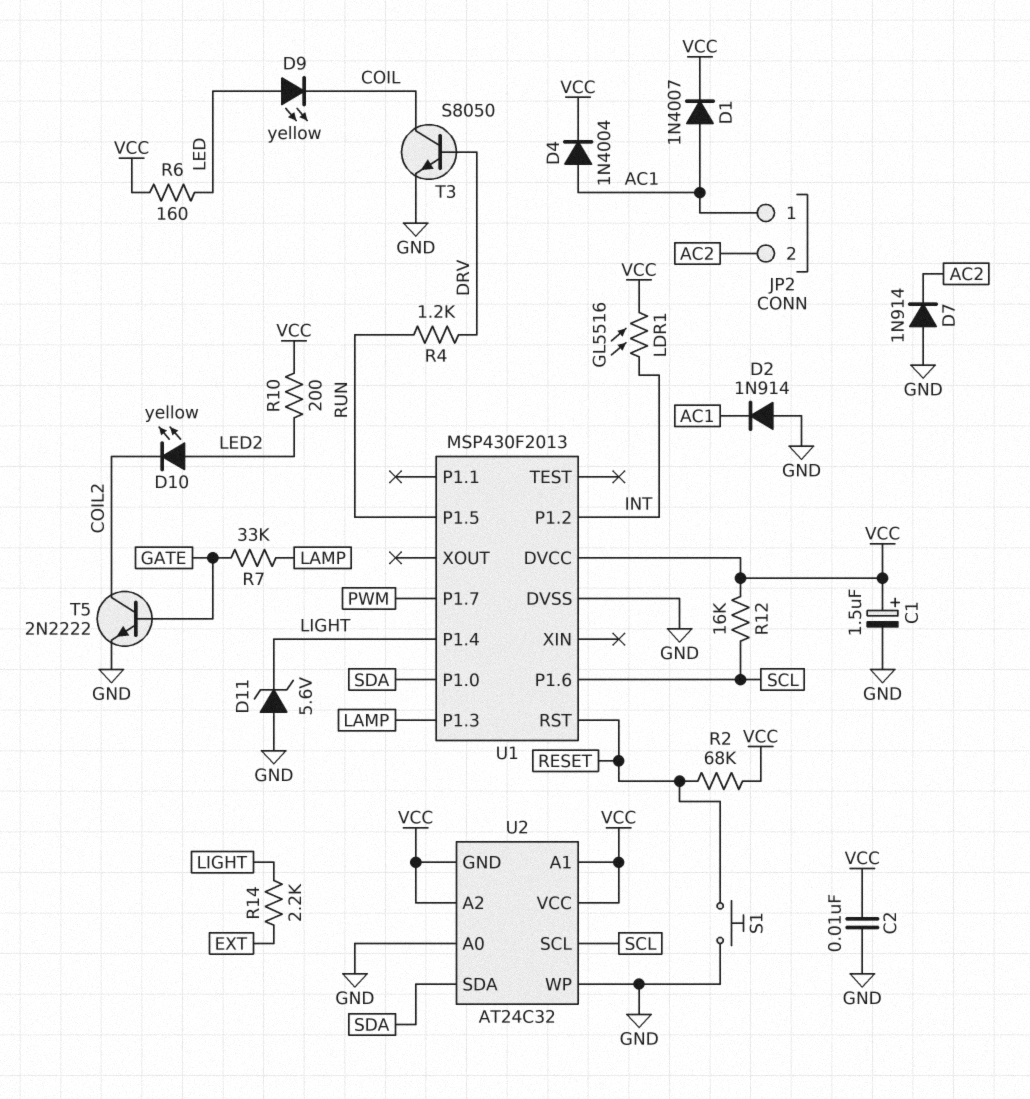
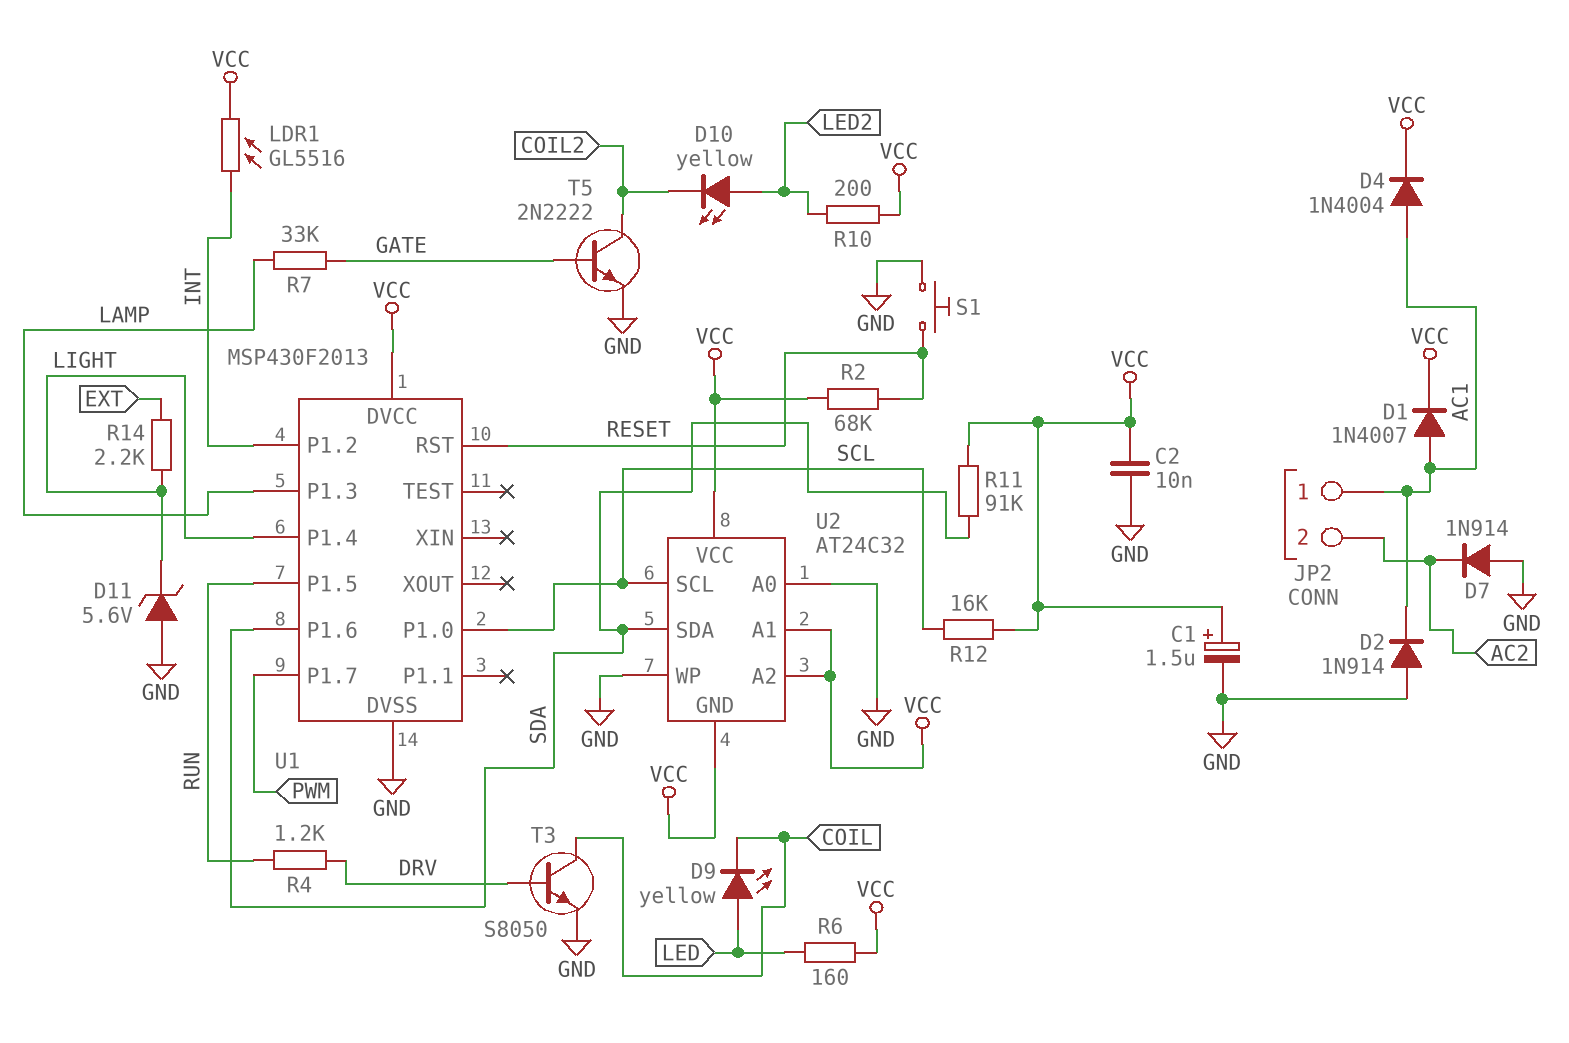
R11: none -> 91k (SDA, VCC)
U1 pin P1.0: SDA -> SCL
U1 pin P1.6: SCL -> SDA

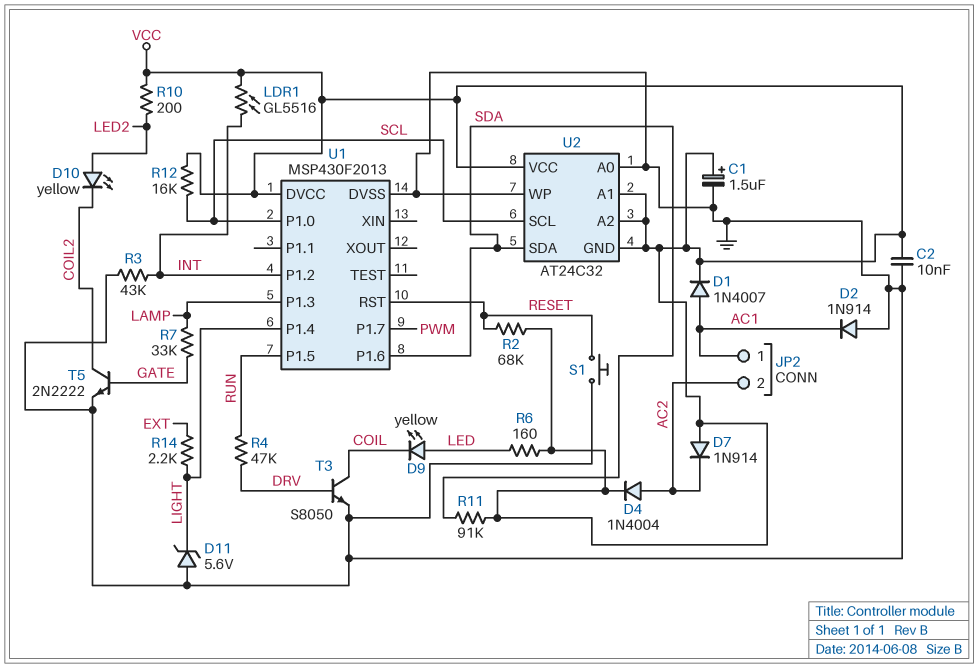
D4: diode 1N4004 (A AC1, K VCC) -> diode 1N4004 (A AC2, K VCC)
D7: diode 1N914 (A GND, K AC2) -> diode 1N914 (A VCC, K AC2)
R3: none -> 43k (GND, INT)
R4: 1.2k (DRV, RUN) -> 47k (DRV, RUN)

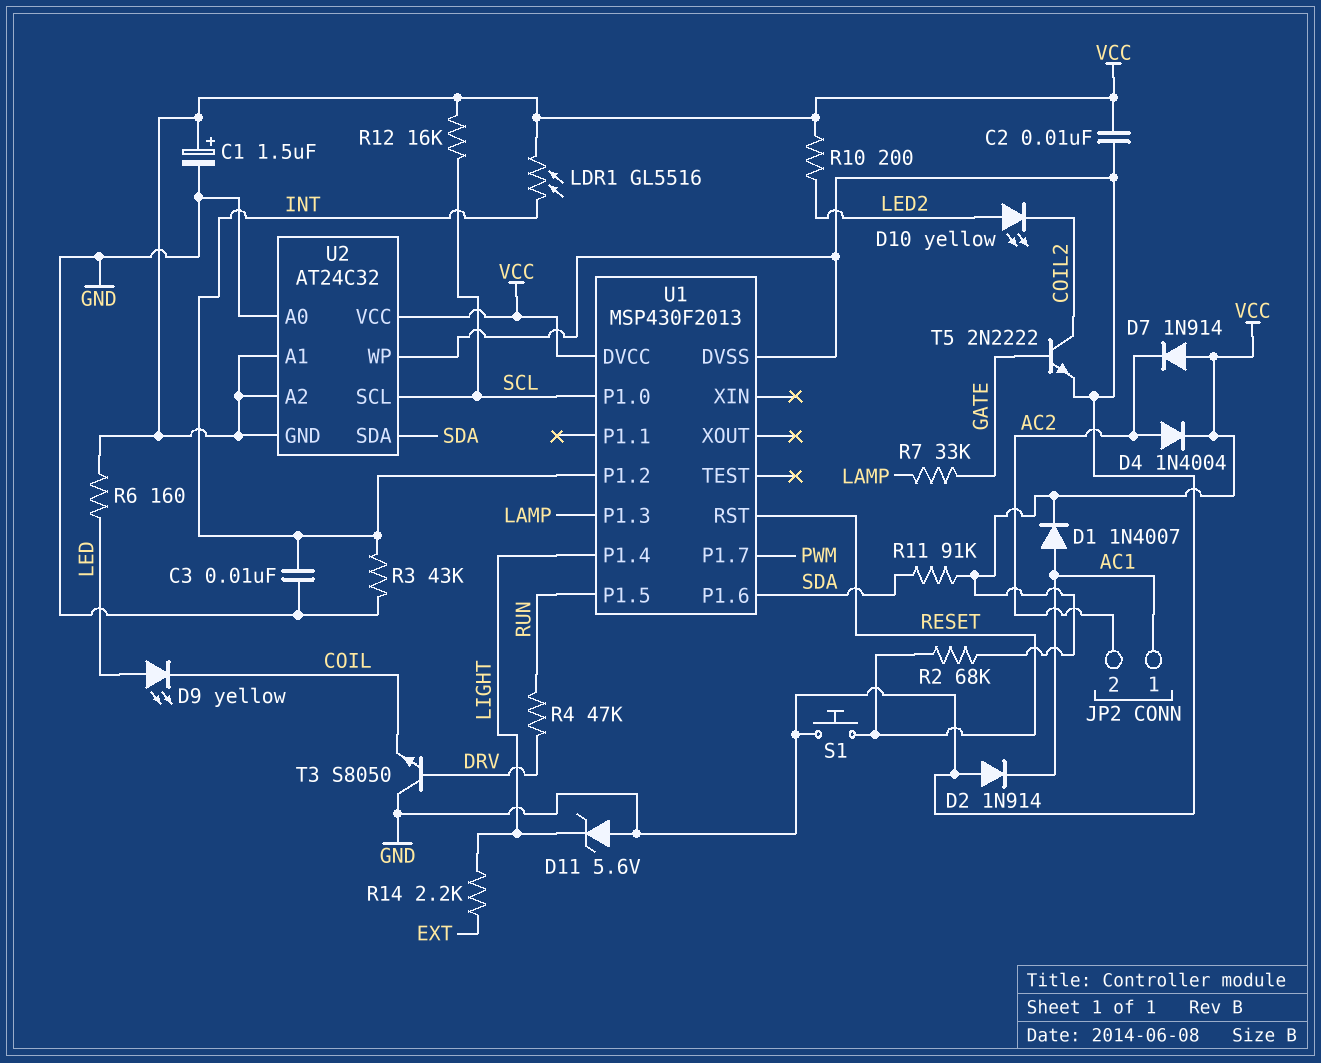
C3: none -> 10nF (GND, INT)
T3: NPN S8050 (B DRV, C COIL, E GND) -> NPN S8050 (B DRV, C GND, E COIL)

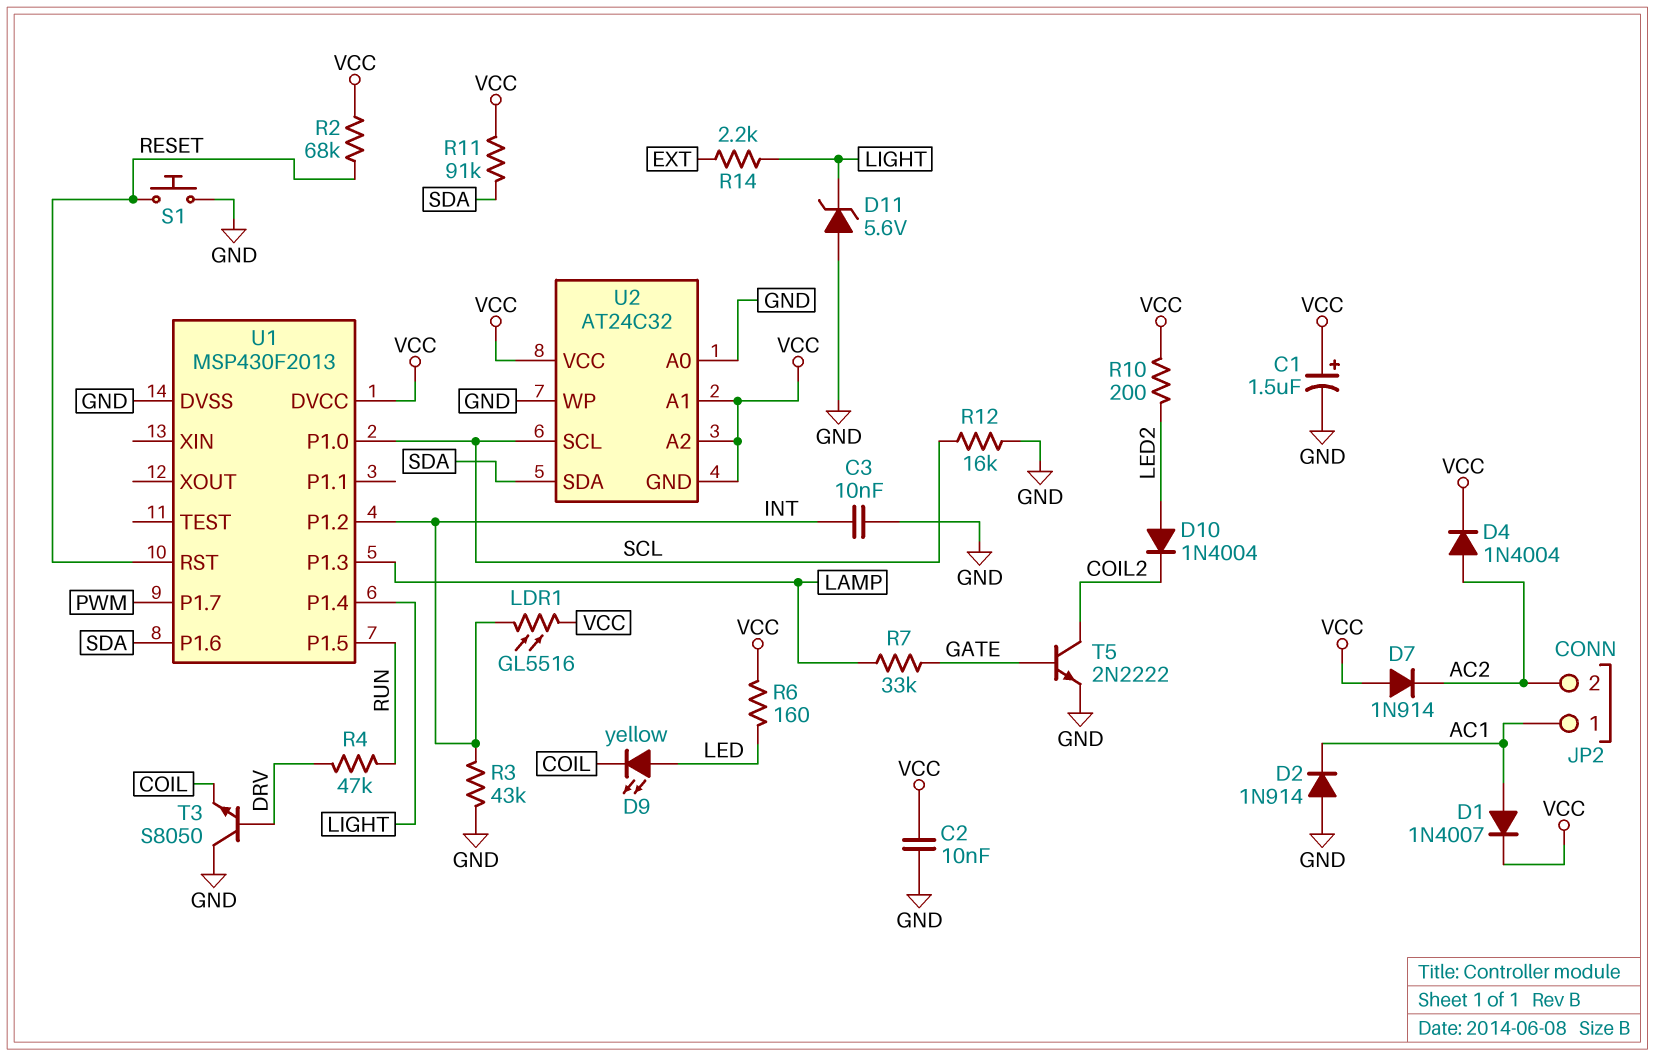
D10: LED yellow (A LED2, K COIL2) -> diode 1N4004 (A LED2, K COIL2)
R12: 16k (SCL, VCC) -> 16k (GND, SCL)

